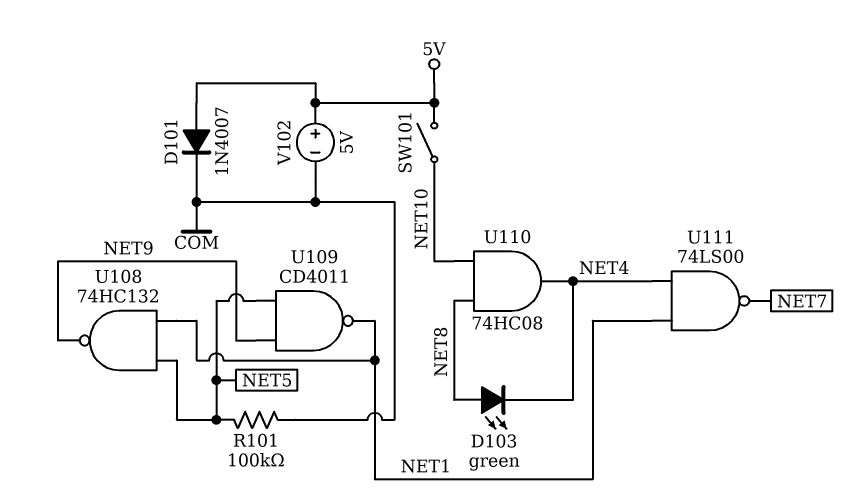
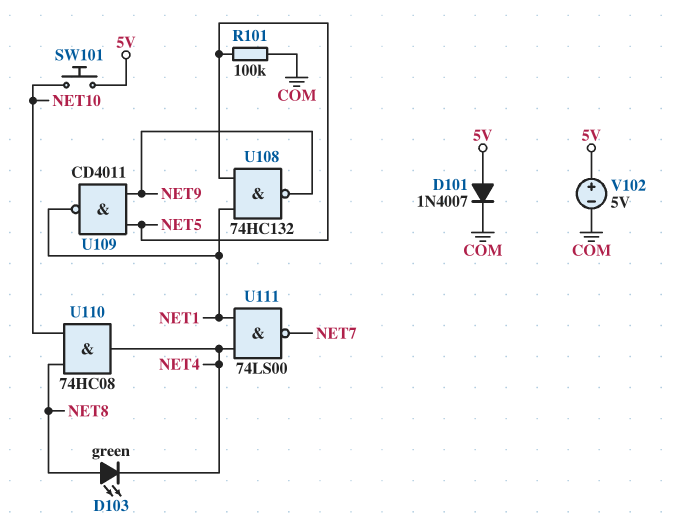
SW101: switch (5V, NET10) -> button (5V, NET10)

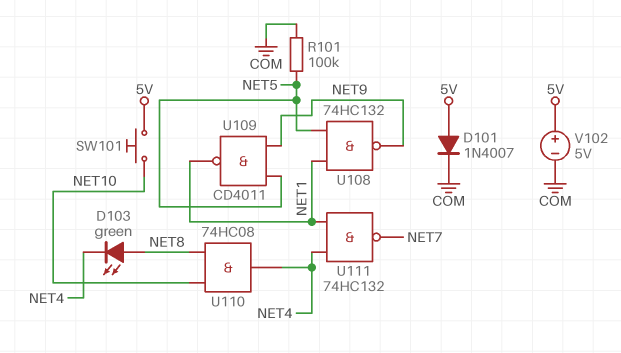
U111: NAND 74LS00 (in NET1, in NET4, out NET7) -> NAND 74HC132 (in NET1, in NET4, out NET7)

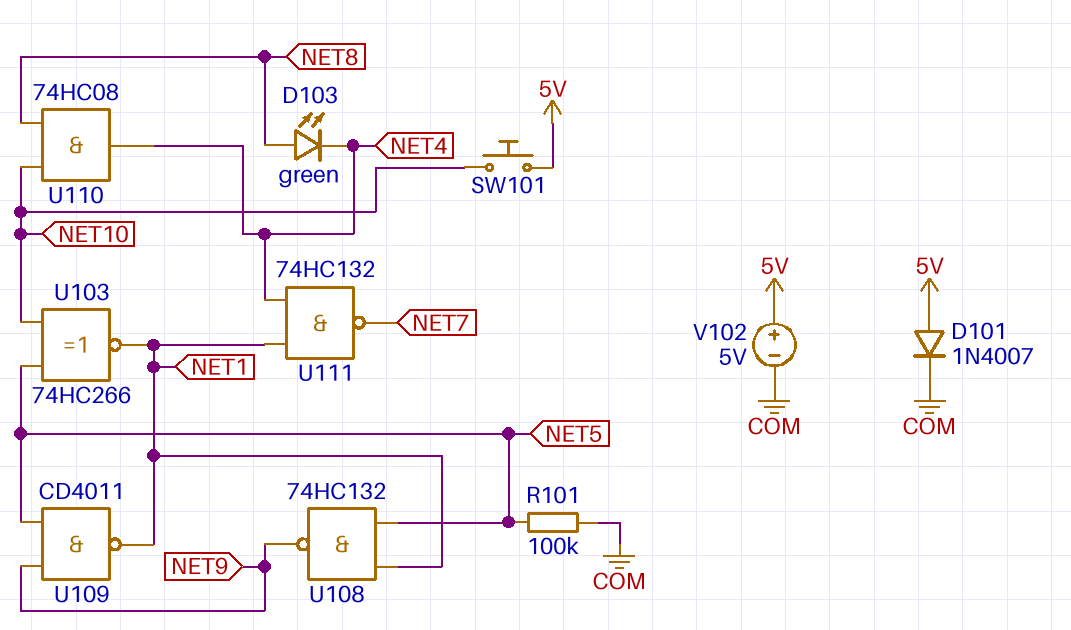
U103: none -> XNOR 74HC266 (in NET5, in NET10, out NET1)

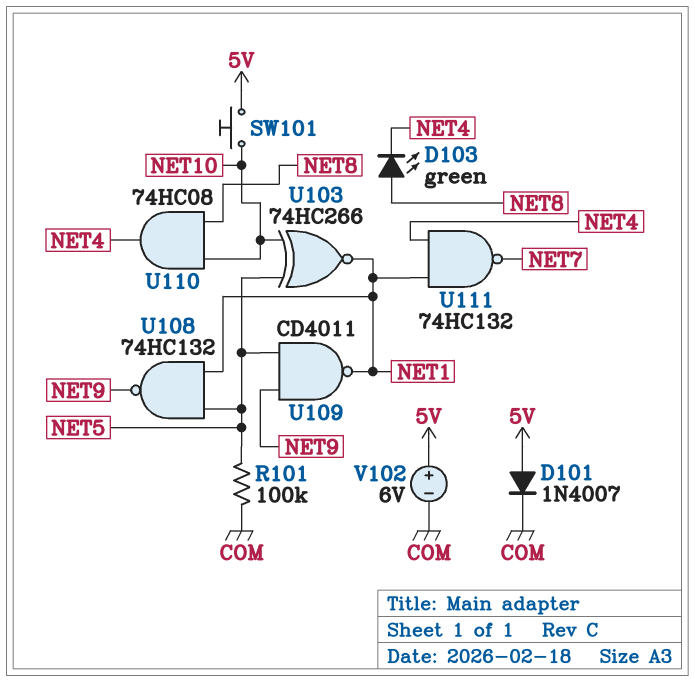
V102: 5V (plus 5V, minus COM) -> 6V (plus 5V, minus COM)

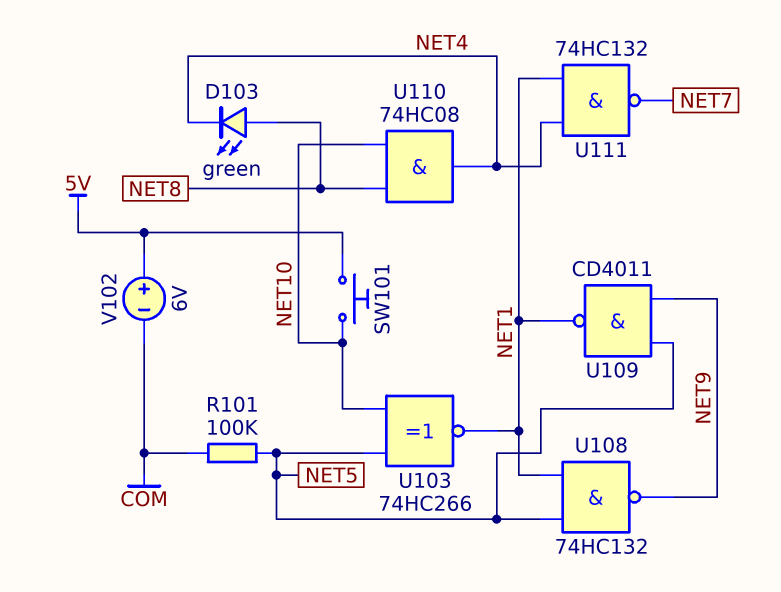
D101: diode 1N4007 (A 5V, K COM) -> none

